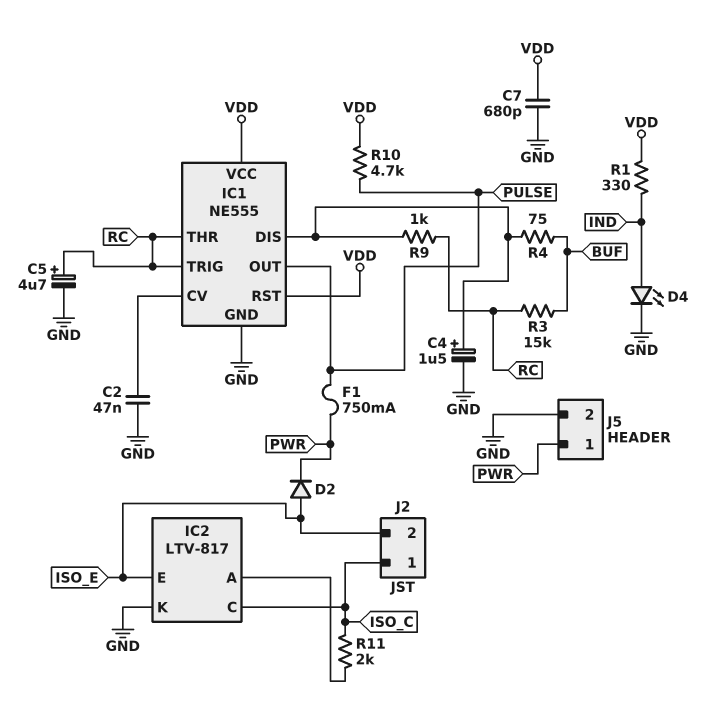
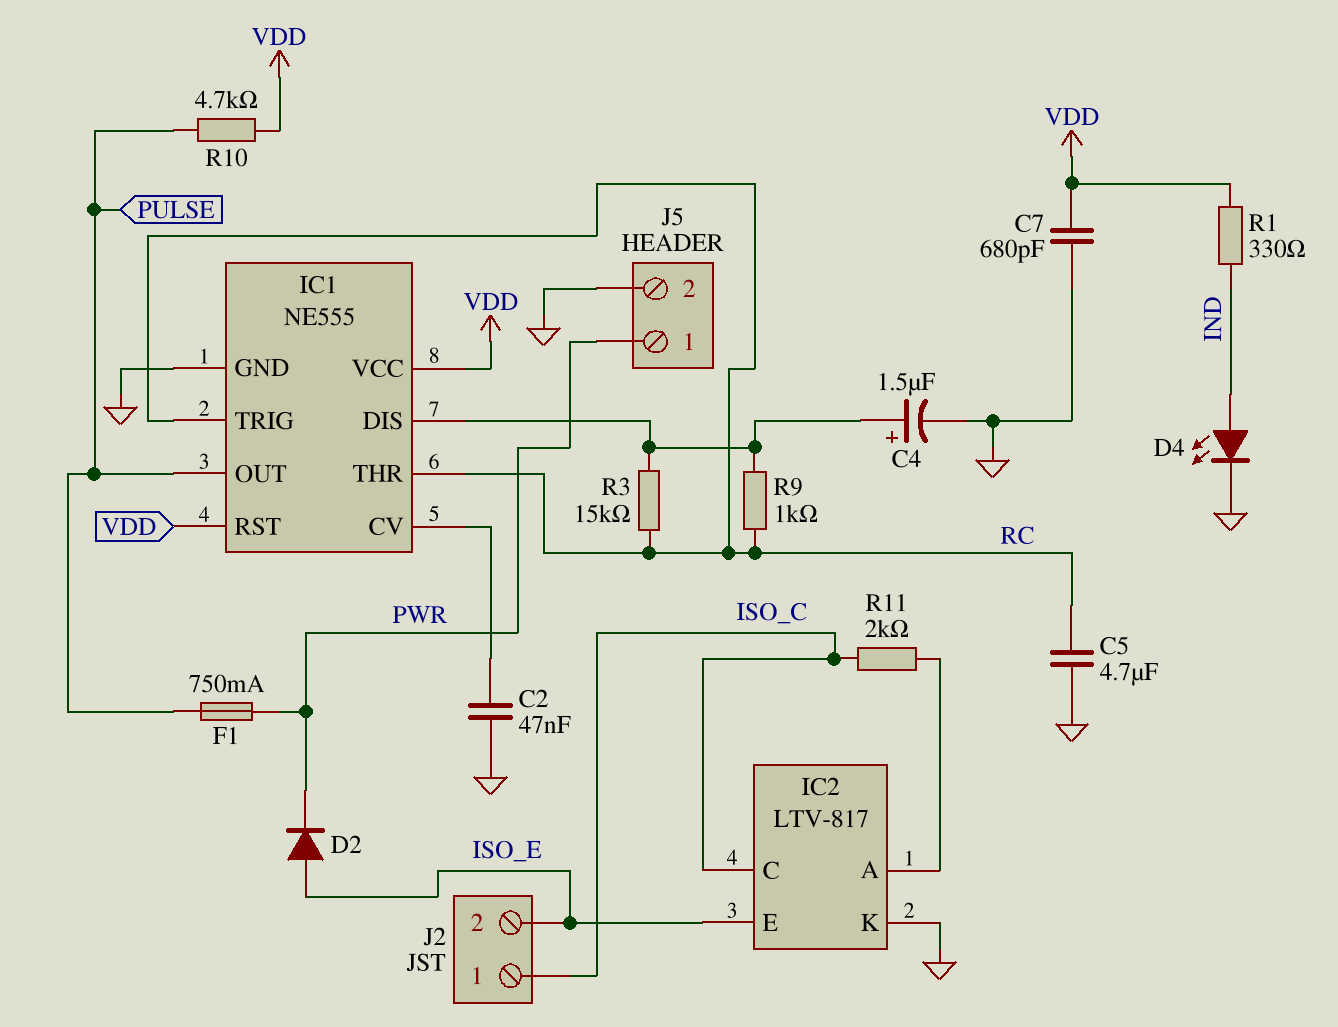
C5: 4.7uF (plus RC, minus GND) -> 4.7uF (GND, RC)
R3: 15k (BUF, RC) -> 15k (IC1/DIS, RC)
R4: 75 (BUF, IC1/DIS) -> none

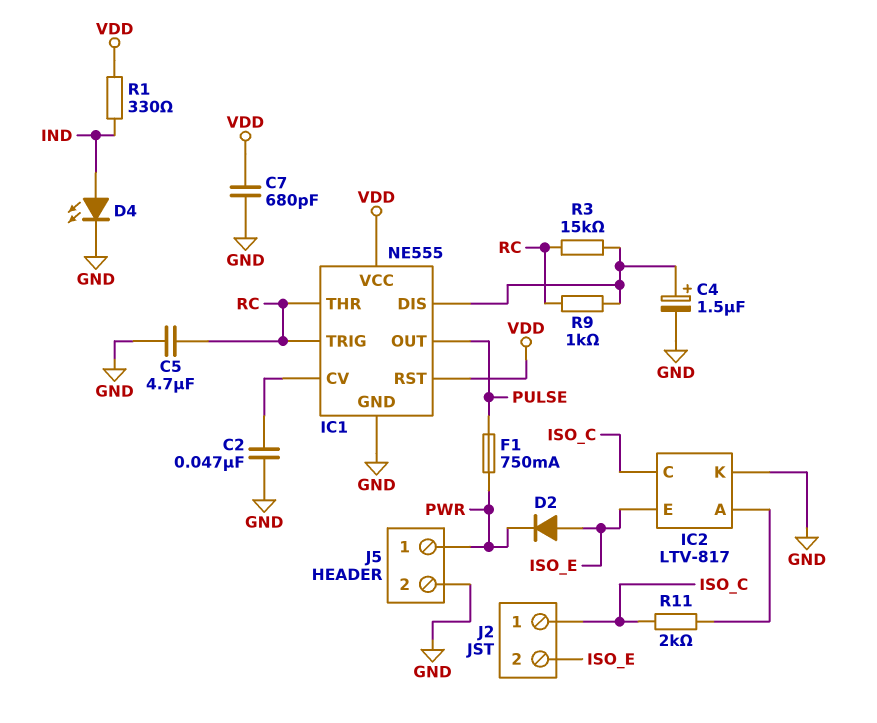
R10: 4.7k (PULSE, VDD) -> none

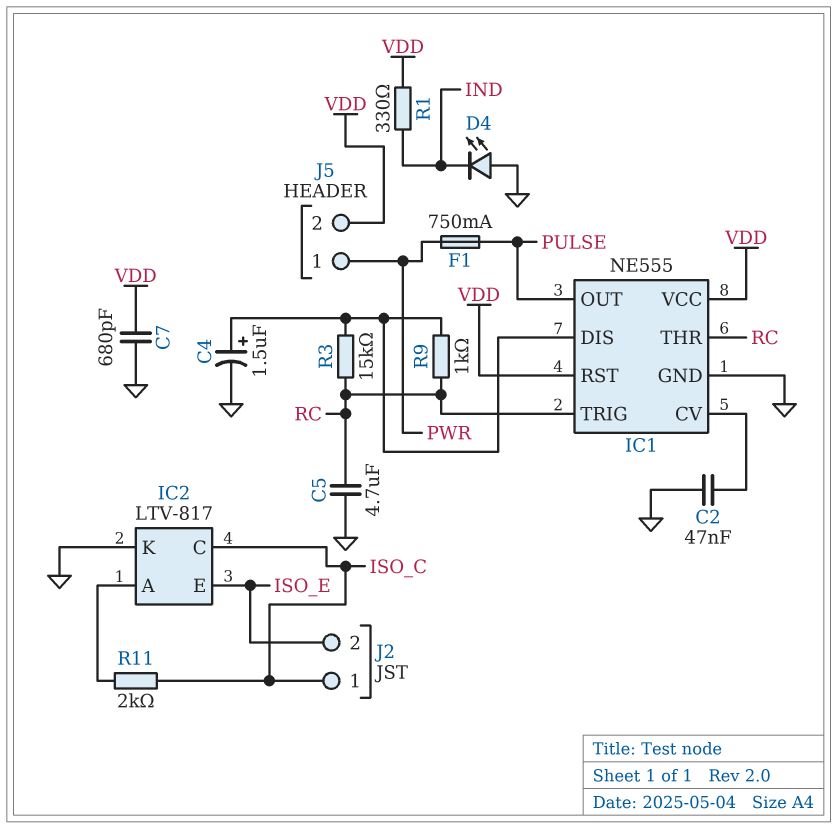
D2: diode (A ISO_E, K PWR) -> none
D4: LED (A IND, K GND) -> LED (A GND, K IND)
J5 pin 2: GND -> VDD

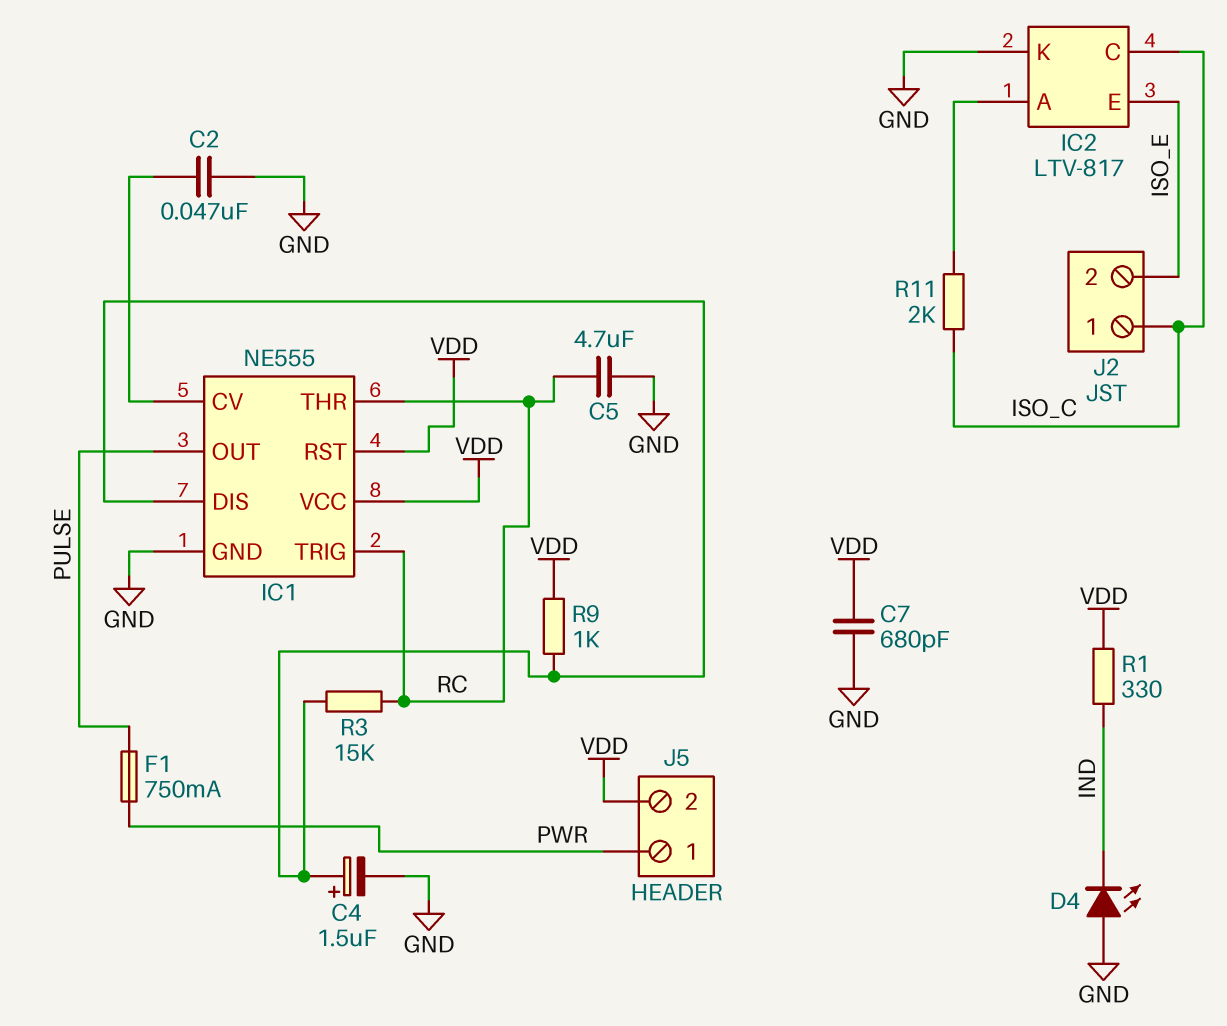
R9: 1k (IC1/DIS, RC) -> 1k (IC1/DIS, VDD)

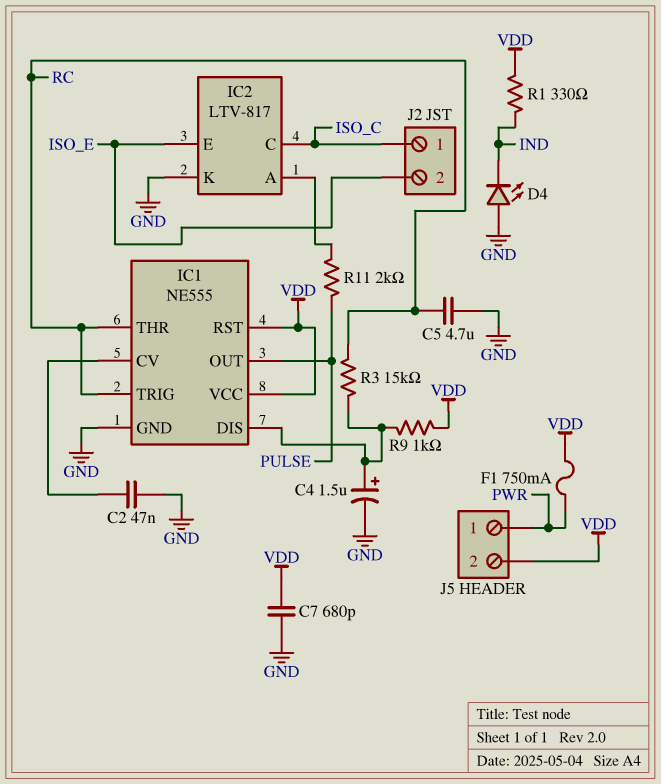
F1: 750mA (PULSE, PWR) -> 750mA (PWR, VDD)
R11: 2k (IC2/A, ISO_C) -> 2k (IC2/A, PULSE)

